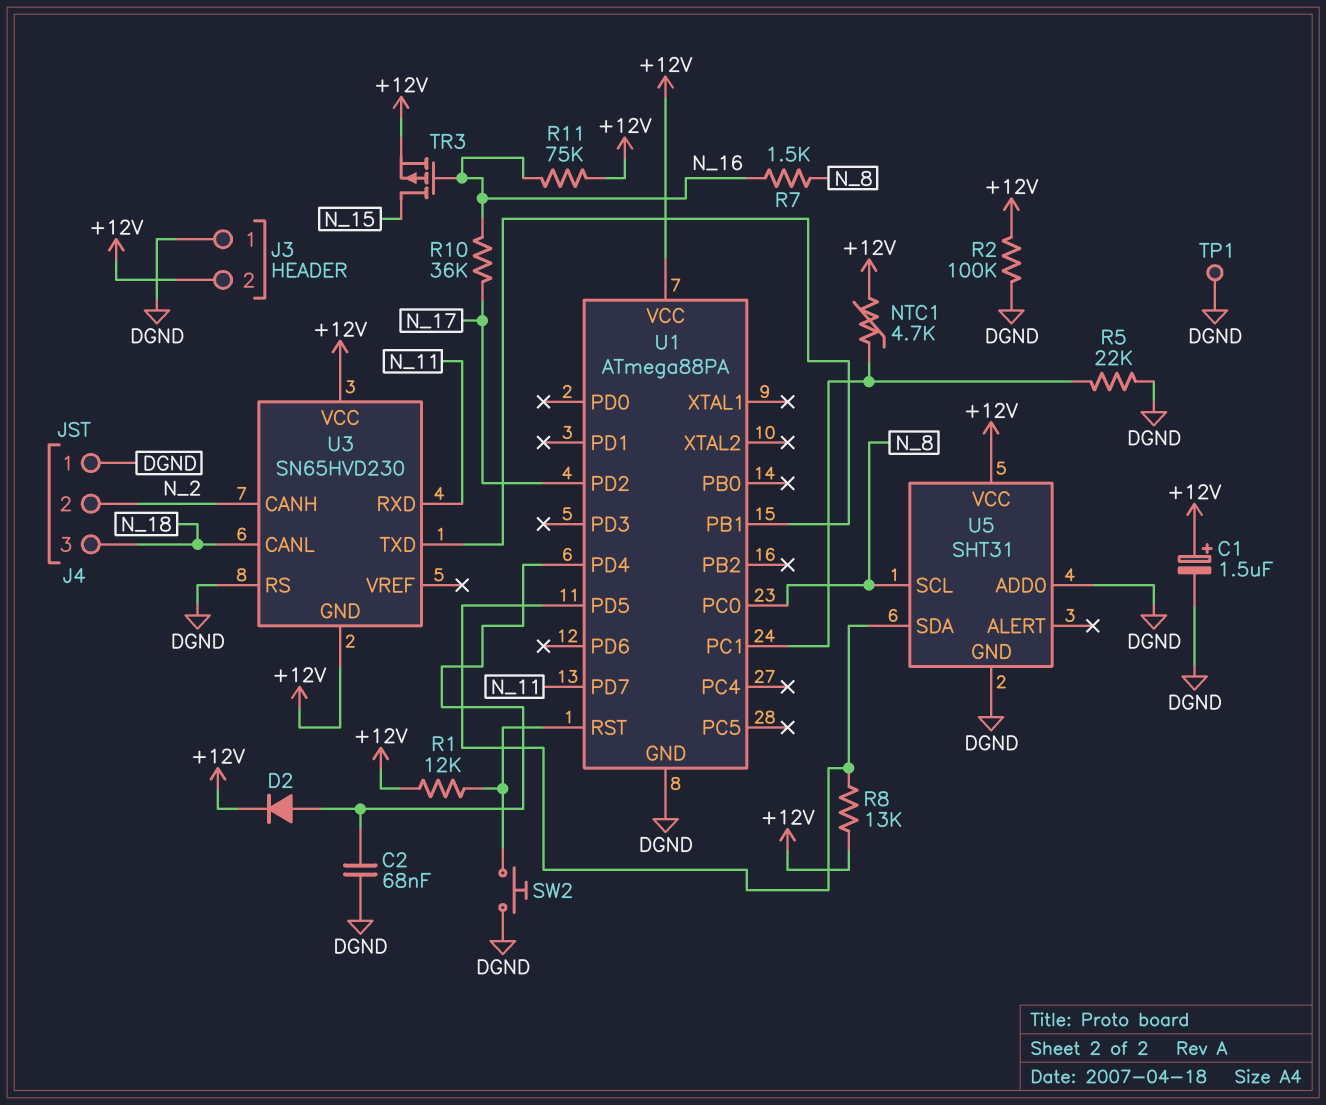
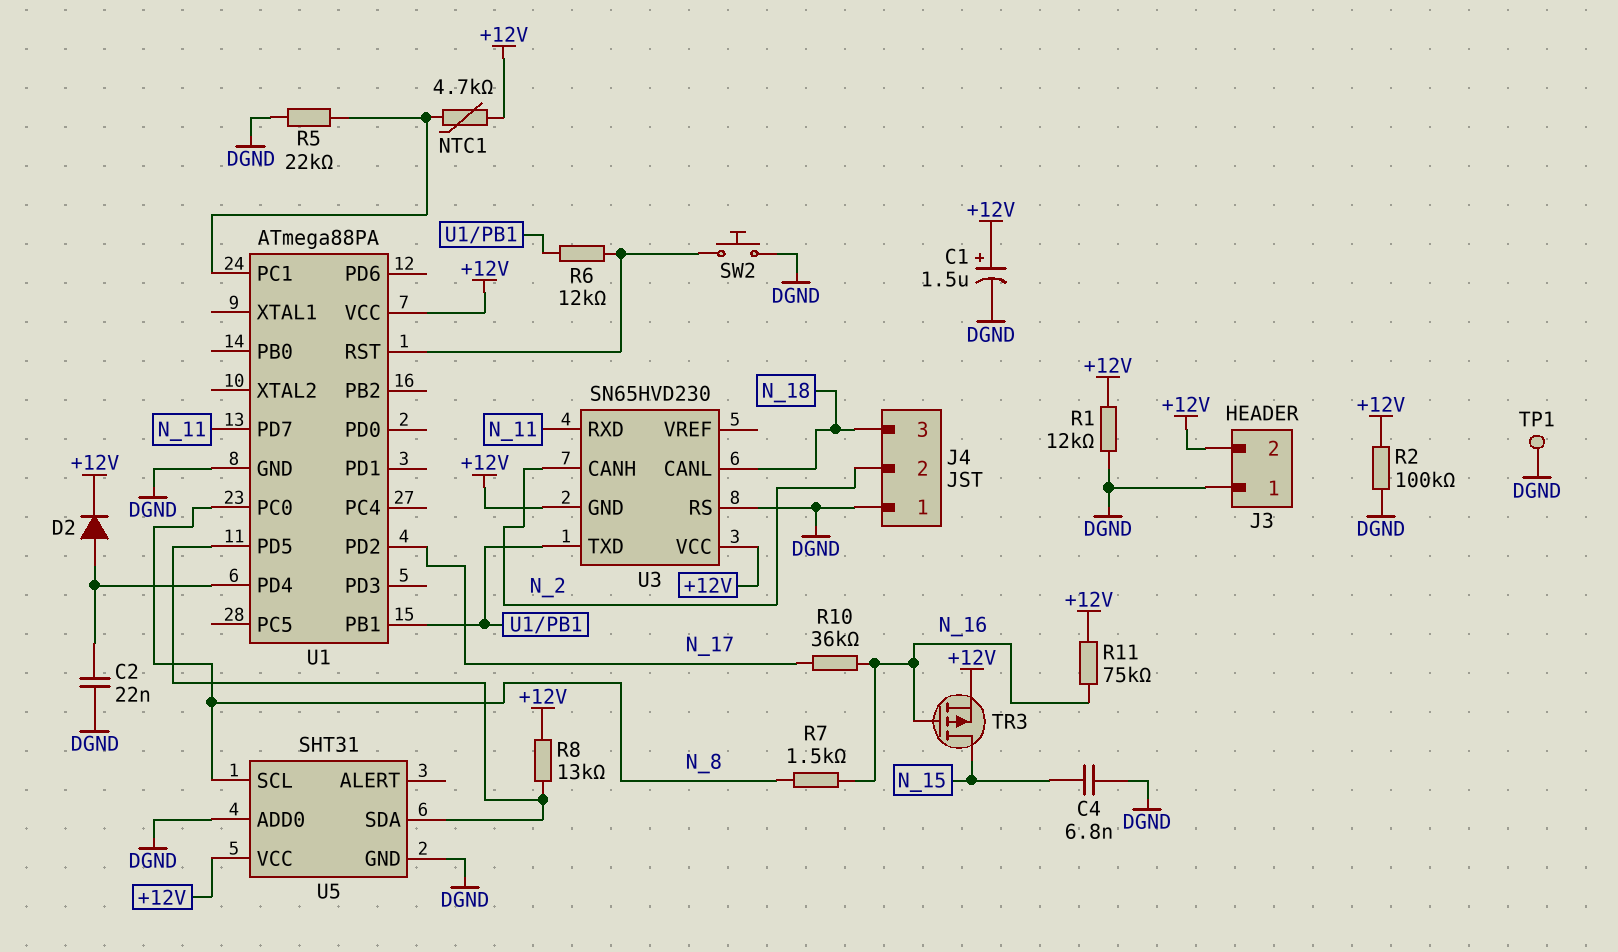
C2: 68nF (DGND, U1/PD4) -> 22nF (DGND, U1/PD4)
C4: none -> 6.8nF (DGND, N_15)
R1: 12k (+12V, U1/RST) -> 12k (+12V, DGND)
R6: none -> 12k (U1/PB1, U1/RST)

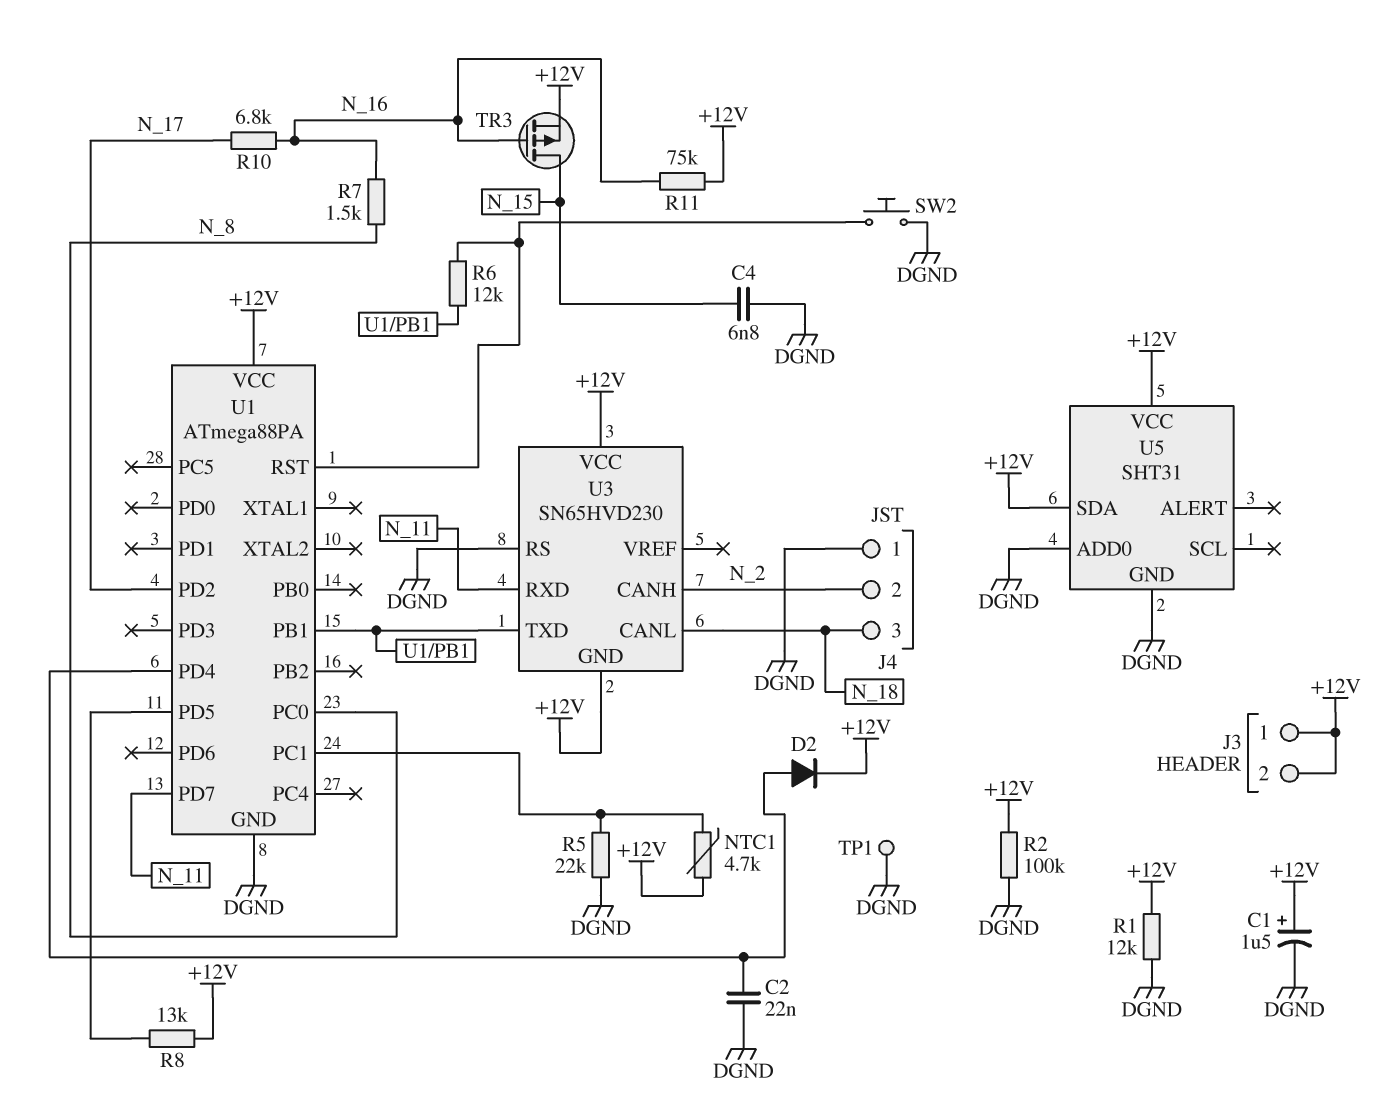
J3 pin 1: DGND -> +12V
R10: 36k (N_16, N_17) -> 6.8k (N_16, N_17)
U5 pin SCL: N_8 -> none
U5 pin SDA: U1/PD5 -> +12V

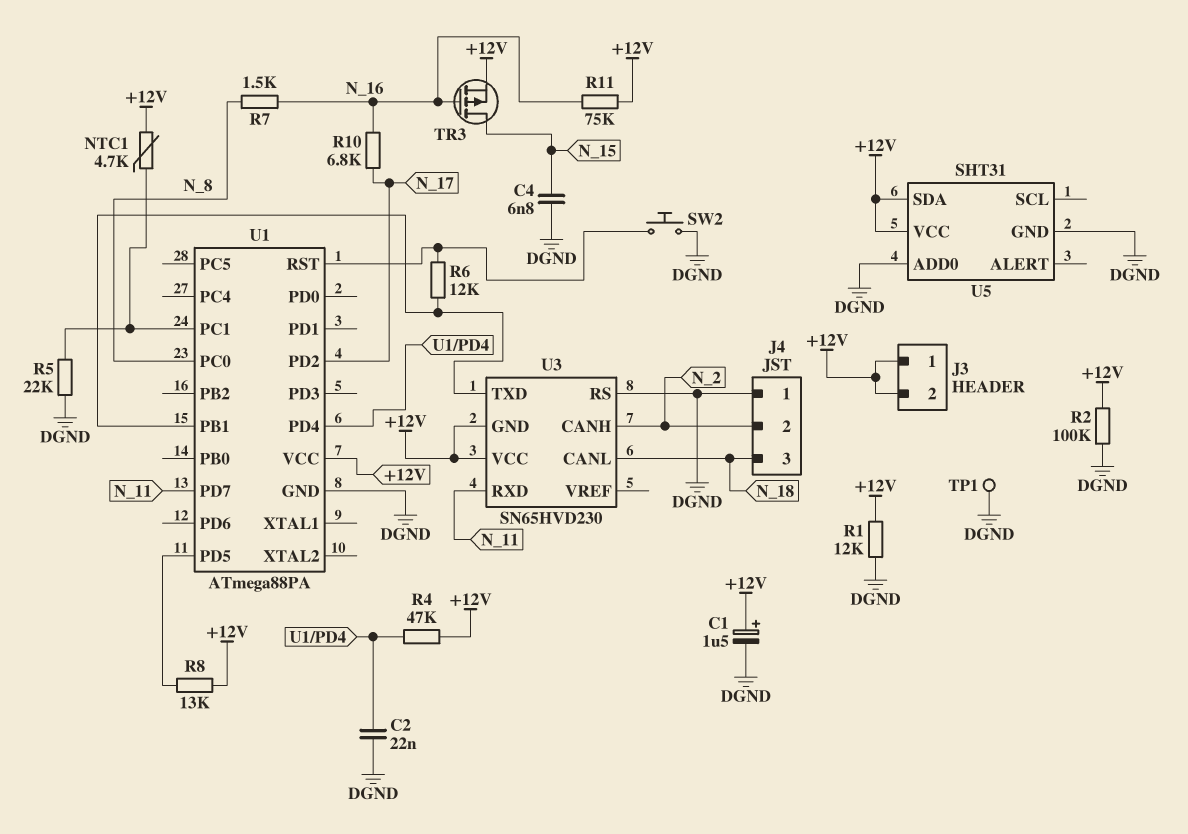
D2: diode (A U1/PD4, K +12V) -> none
R4: none -> 47k (+12V, U1/PD4)

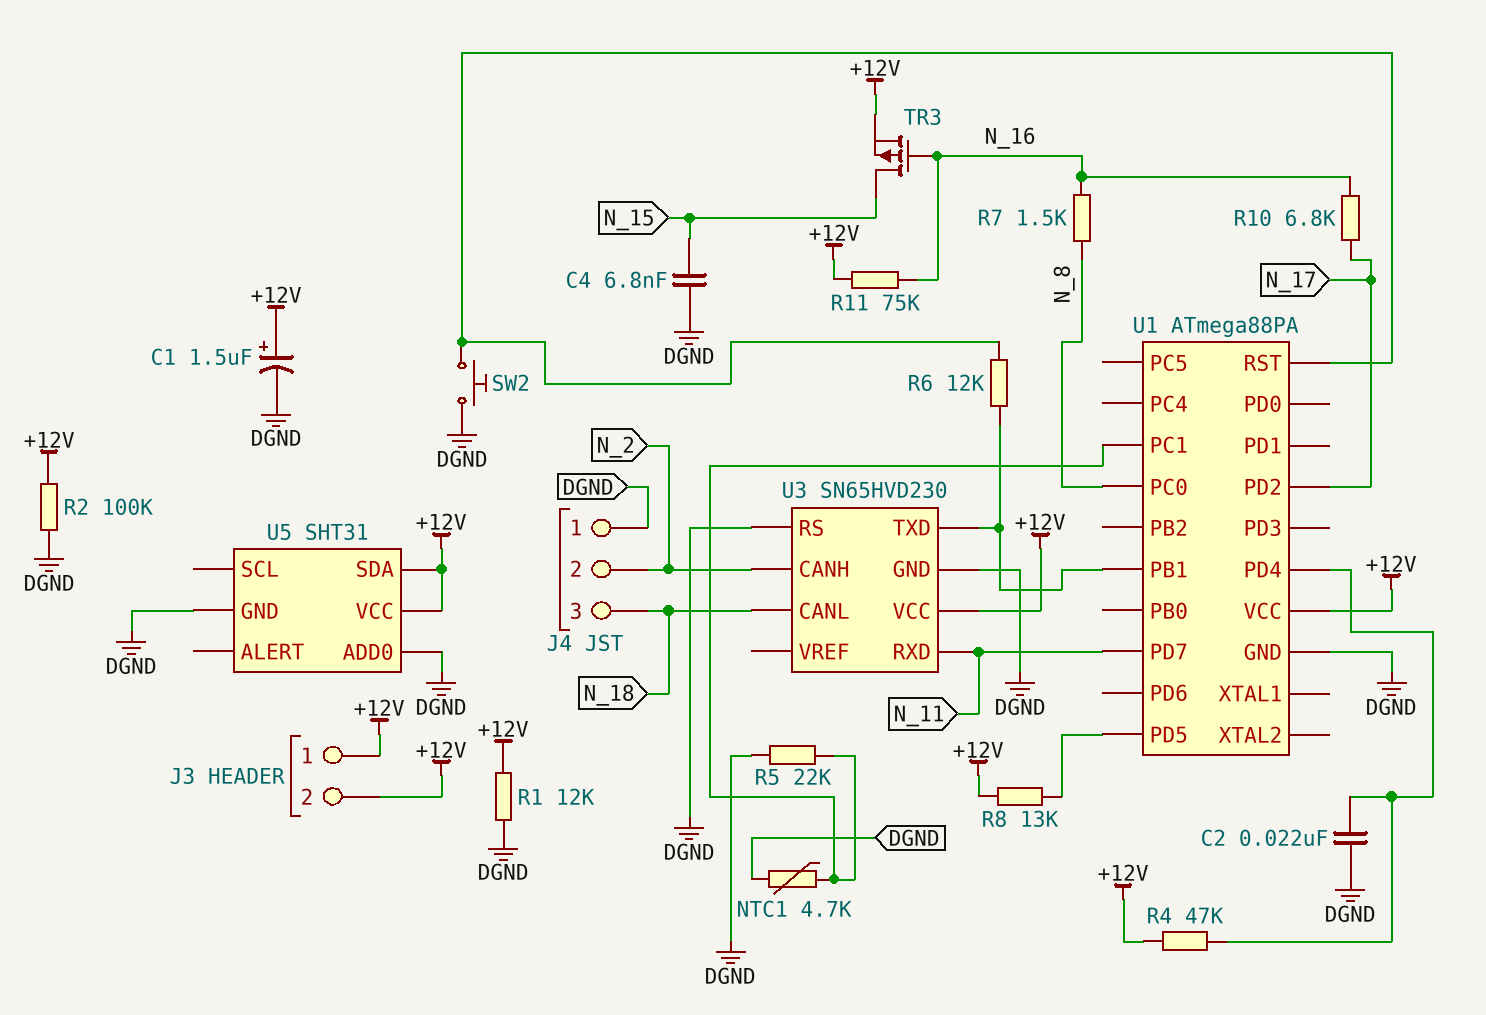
NTC1: 4.7k (+12V, U1/PC1) -> 4.7k (DGND, U1/PC1)
TP1: test point (DGND) -> none
U3 pin GND: +12V -> DGND

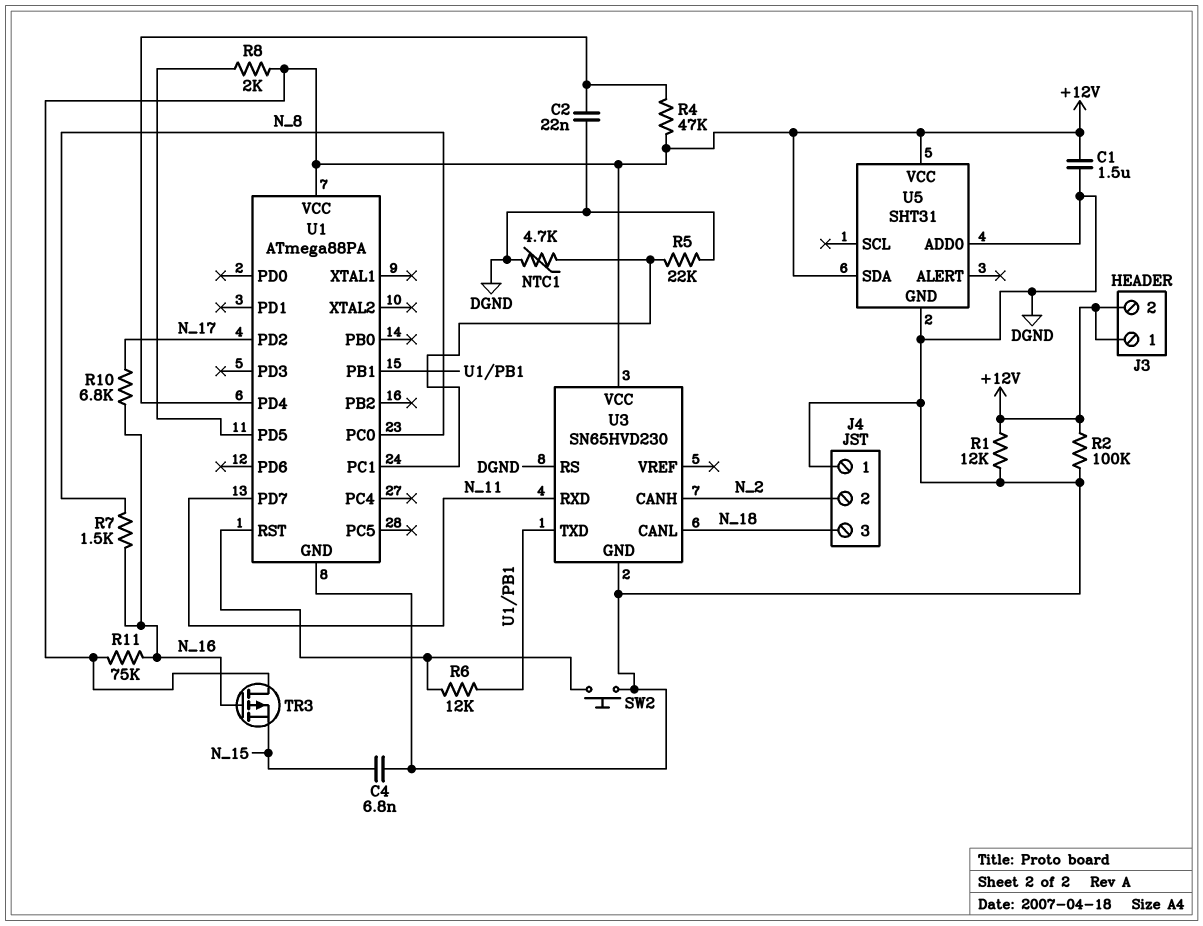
C1: 1.5uF (plus +12V, minus DGND) -> 1.5uF (+12V, DGND)
R8: 13k (+12V, U1/PD5) -> 2k (+12V, U1/PD5)
TR3: PMOS (G N_16, D N_15, S +12V) -> PMOS (G N_16, D +12V, S N_15)

